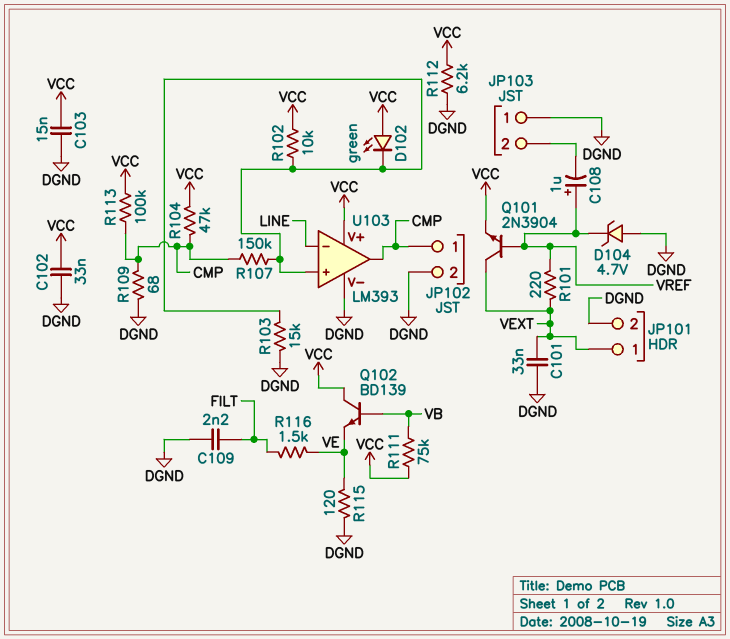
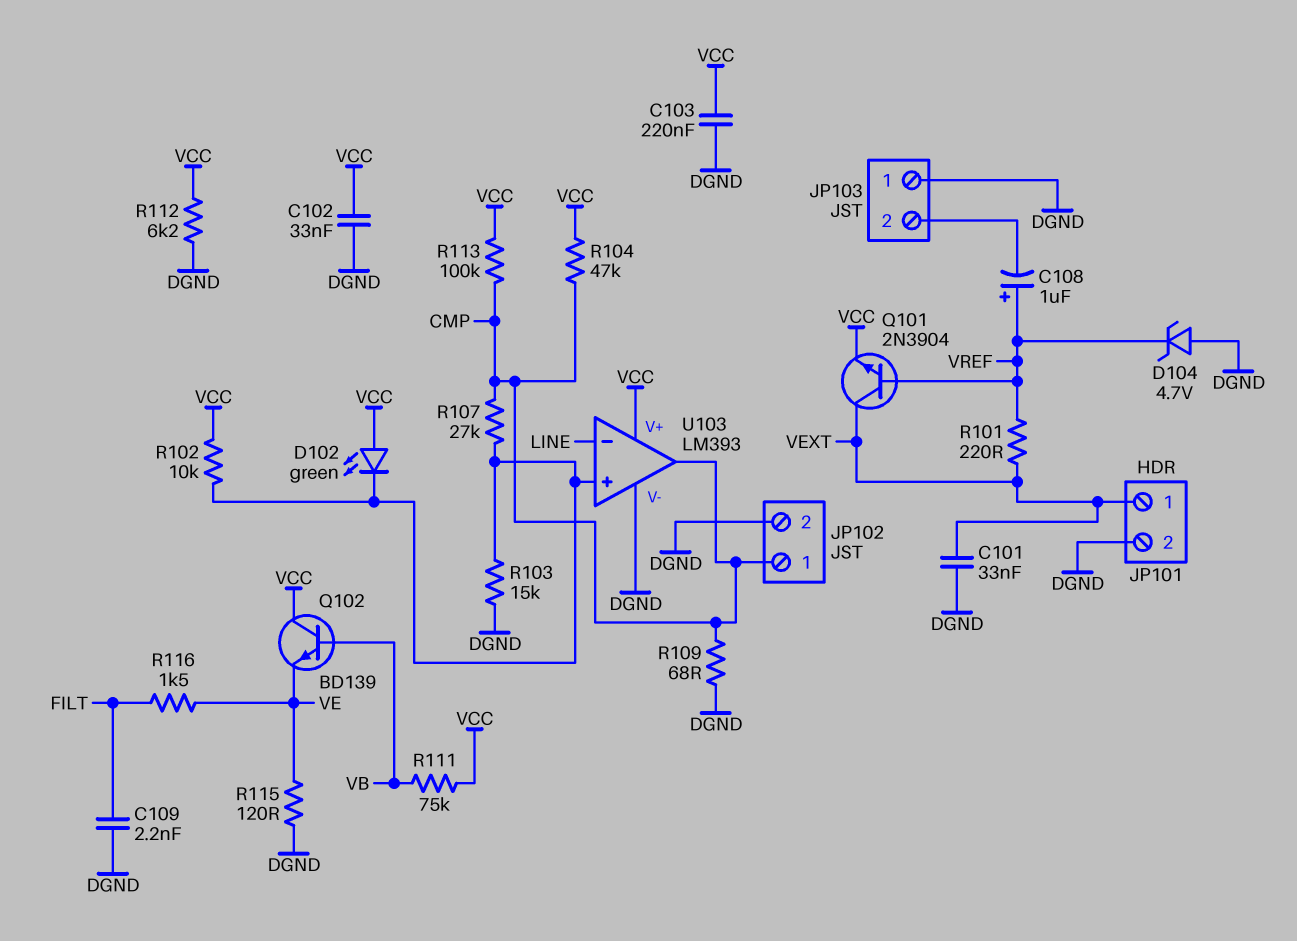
C103: 15nF (DGND, VCC) -> 220nF (DGND, VCC)
R107: 150k (CMP, U103/in+) -> 27k (CMP, U103/in+)

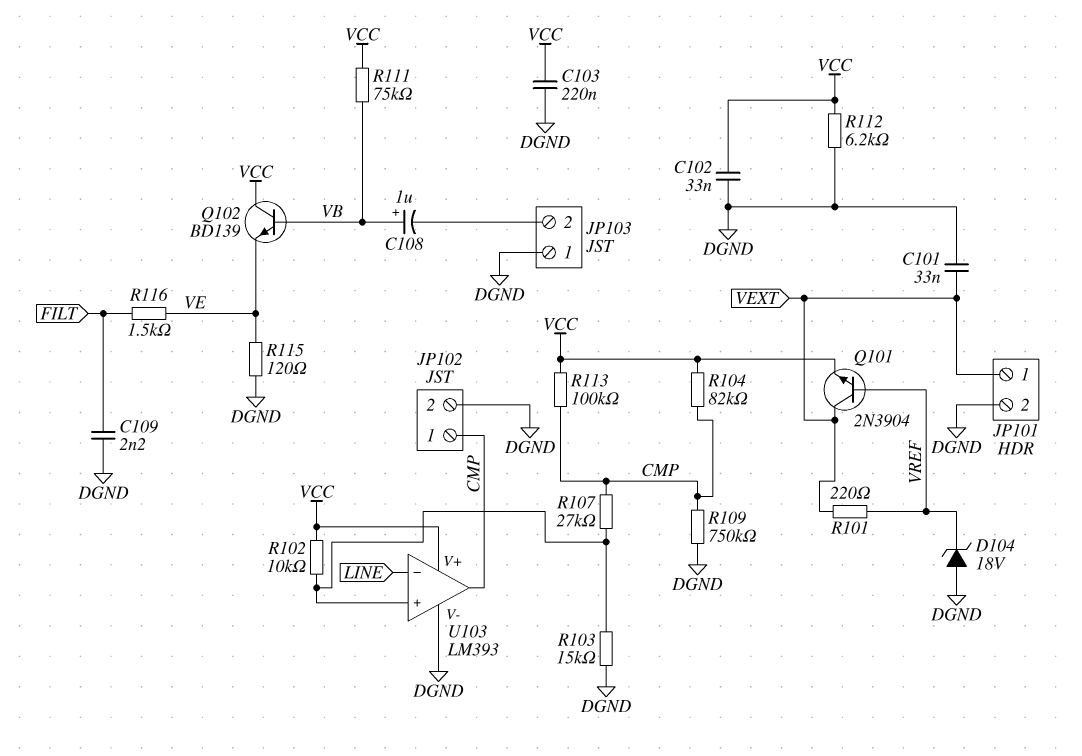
C108: 1uF (plus VREF, minus JP103/2) -> 1uF (plus VB, minus JP103/2)
D102: LED green (A VCC, K U103/in+) -> none
D104: zener 4.7V (A DGND, K VREF) -> zener 18V (A DGND, K VREF)
R104: 47k (CMP, VCC) -> 82k (CMP, VCC)
R109: 68 (CMP, DGND) -> 750k (CMP, DGND)

